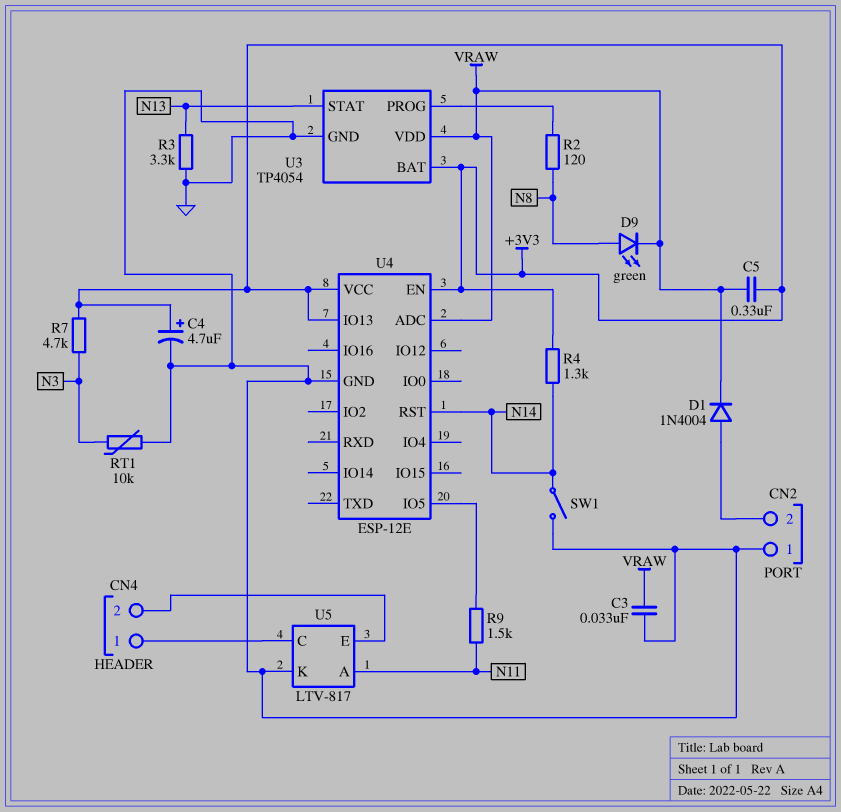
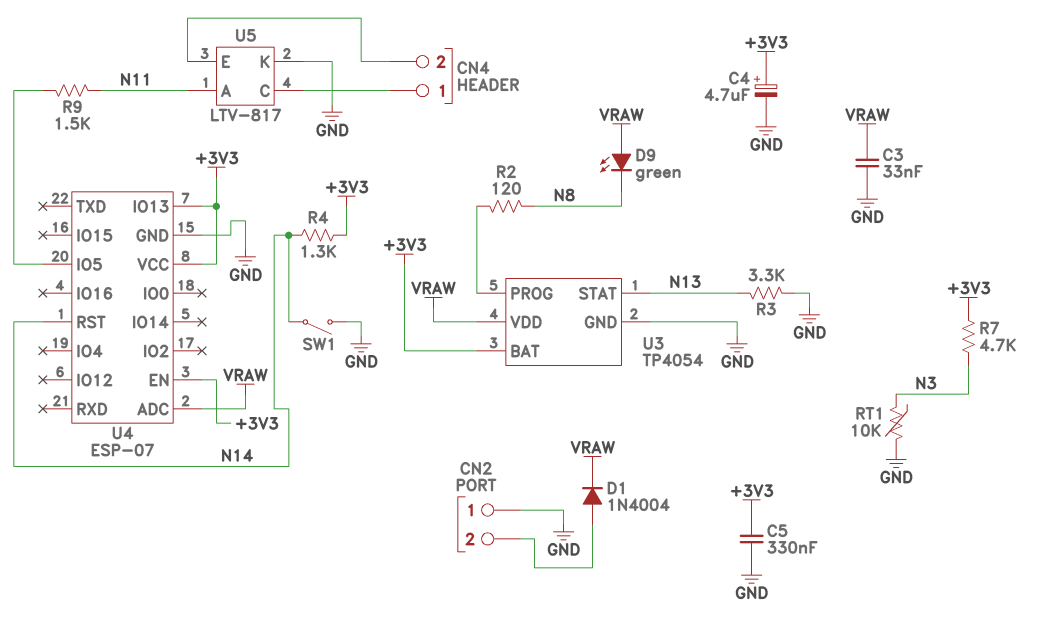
C5: 330nF (+3V3, VRAW) -> 330nF (+3V3, GND)
D9: LED green (A N8, K VRAW) -> LED green (A VRAW, K N8)
U4: ESP-12E -> ESP-07

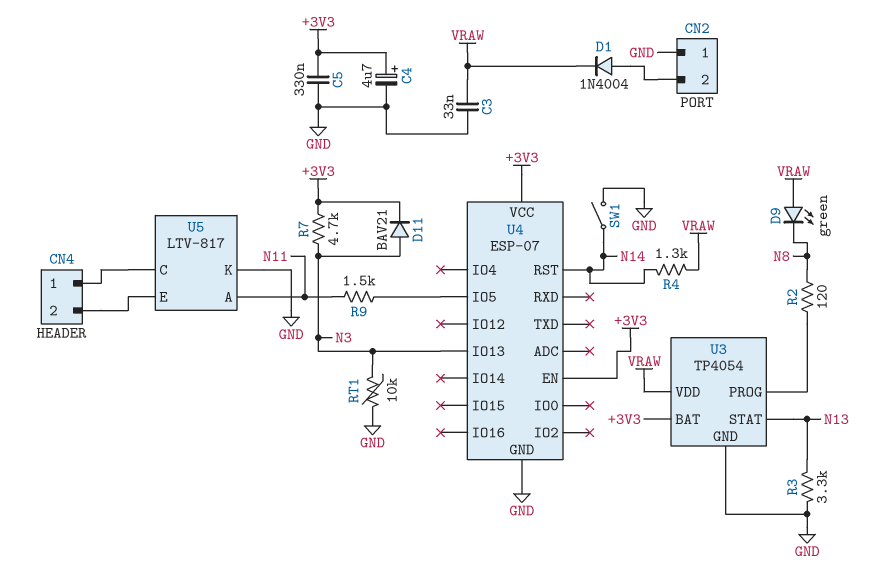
D11: none -> diode BAV21 (A N3, K +3V3)
R4: 1.3k (+3V3, N14) -> 1.3k (N14, VRAW)
U4 pin ADC: VRAW -> none
U4 pin IO13: +3V3 -> N3

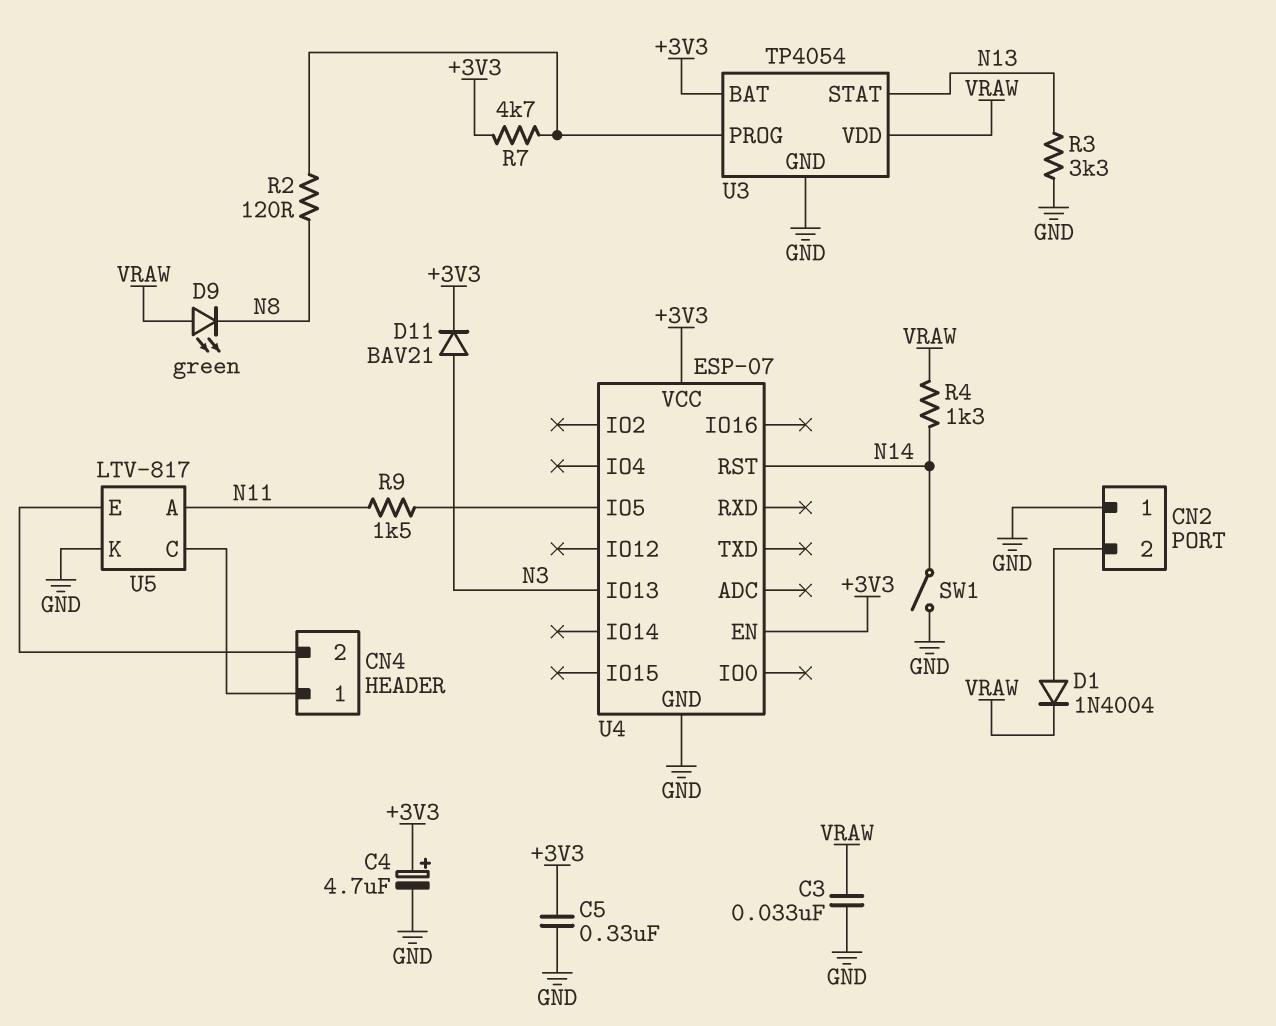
R7: 4.7k (+3V3, N3) -> 4.7k (+3V3, U3/PROG)
RT1: 10k (GND, N3) -> none

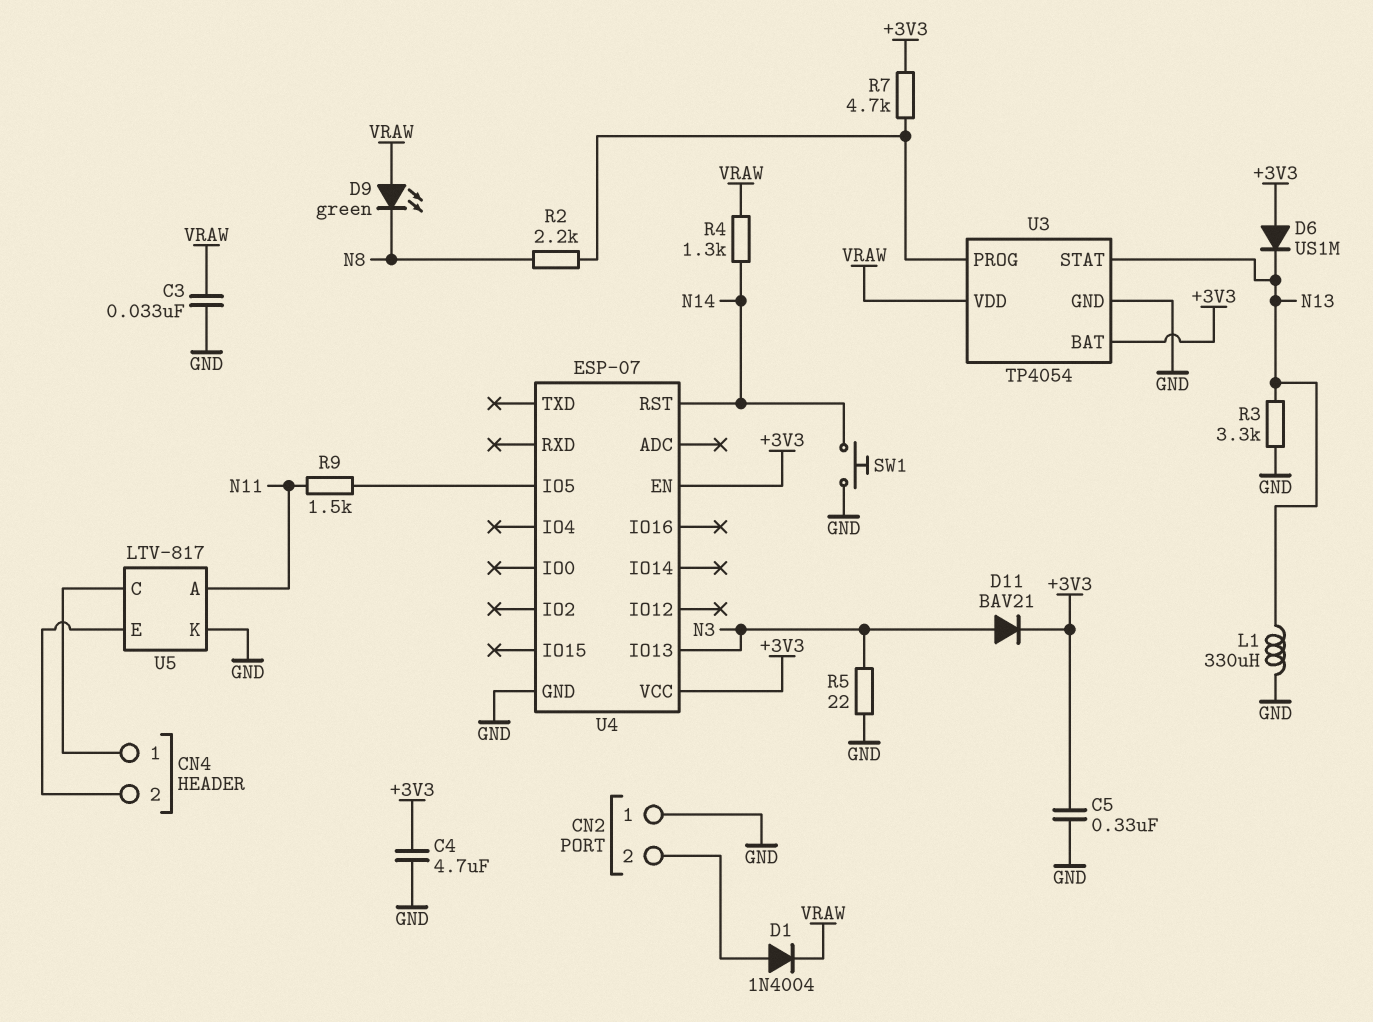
C4: 4.7uF (plus +3V3, minus GND) -> 4.7uF (+3V3, GND)
D6: none -> diode US1M (A +3V3, K N13)
L1: none -> 330uH (GND, N13)
R2: 120 (N8, U3/PROG) -> 2.2k (N8, U3/PROG)
R5: none -> 22 (GND, N3)
SW1: switch (GND, N14) -> button (GND, N14)

